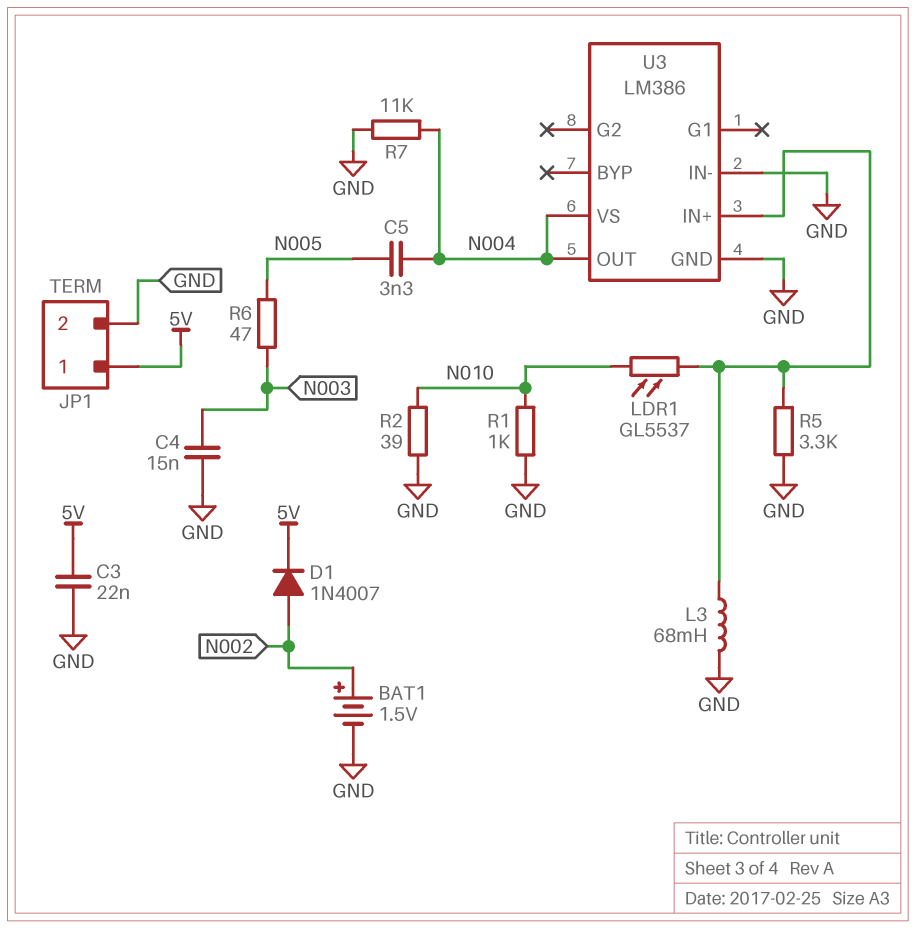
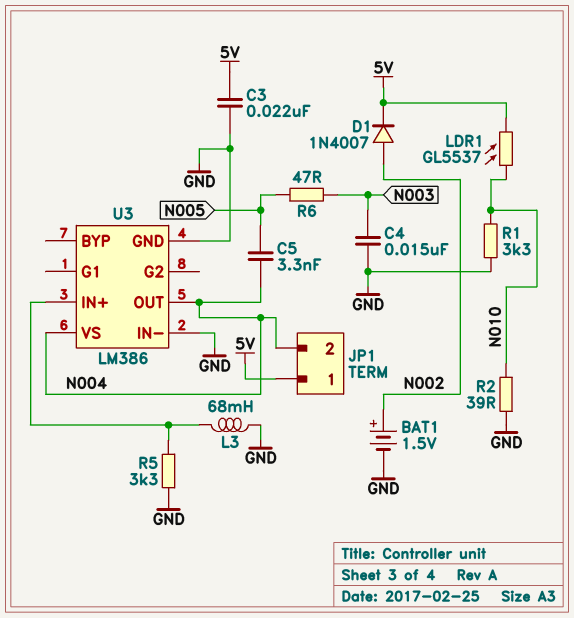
JP1 pin 2: GND -> N004
LDR1: GL5537 (N010, U3/IN+) -> GL5537 (5V, N010)
R1: 1k (GND, N010) -> 3.3k (GND, N010)
R7: 11k (GND, N004) -> none

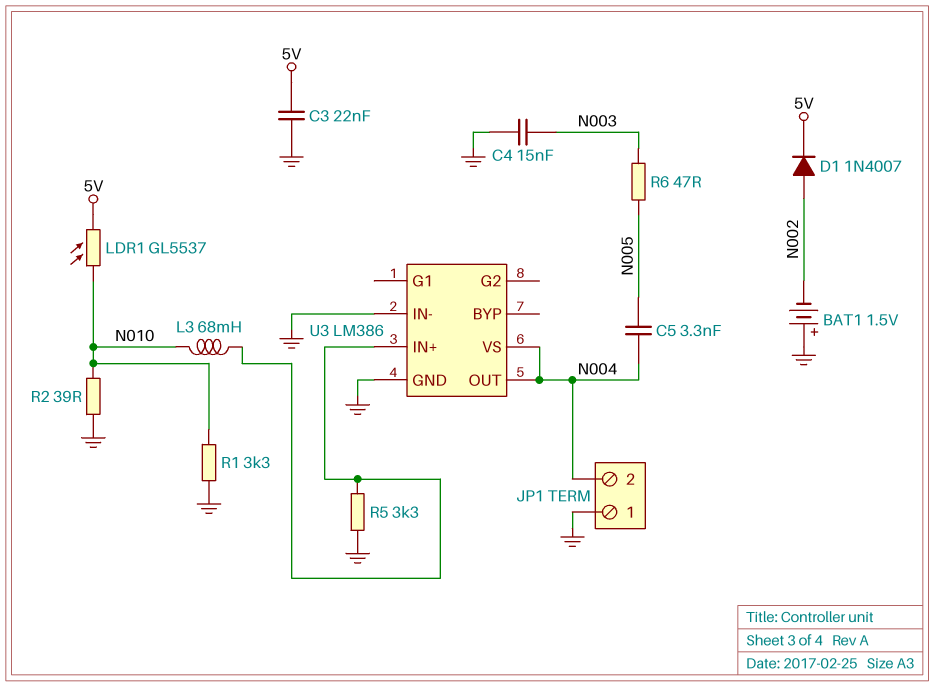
BAT1: 1.5V (plus N002, minus GND) -> 1.5V (plus GND, minus N002)
JP1 pin 1: 5V -> GND
L3: 68mH (GND, U3/IN+) -> 68mH (N010, U3/IN+)

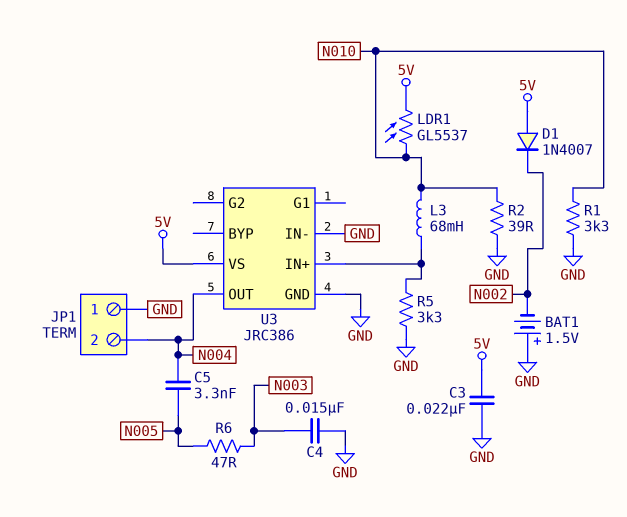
D1: diode 1N4007 (A N002, K 5V) -> diode 1N4007 (A 5V, K N002)
U3: LM386 -> JRC386
U3 pin VS: N004 -> 5V

